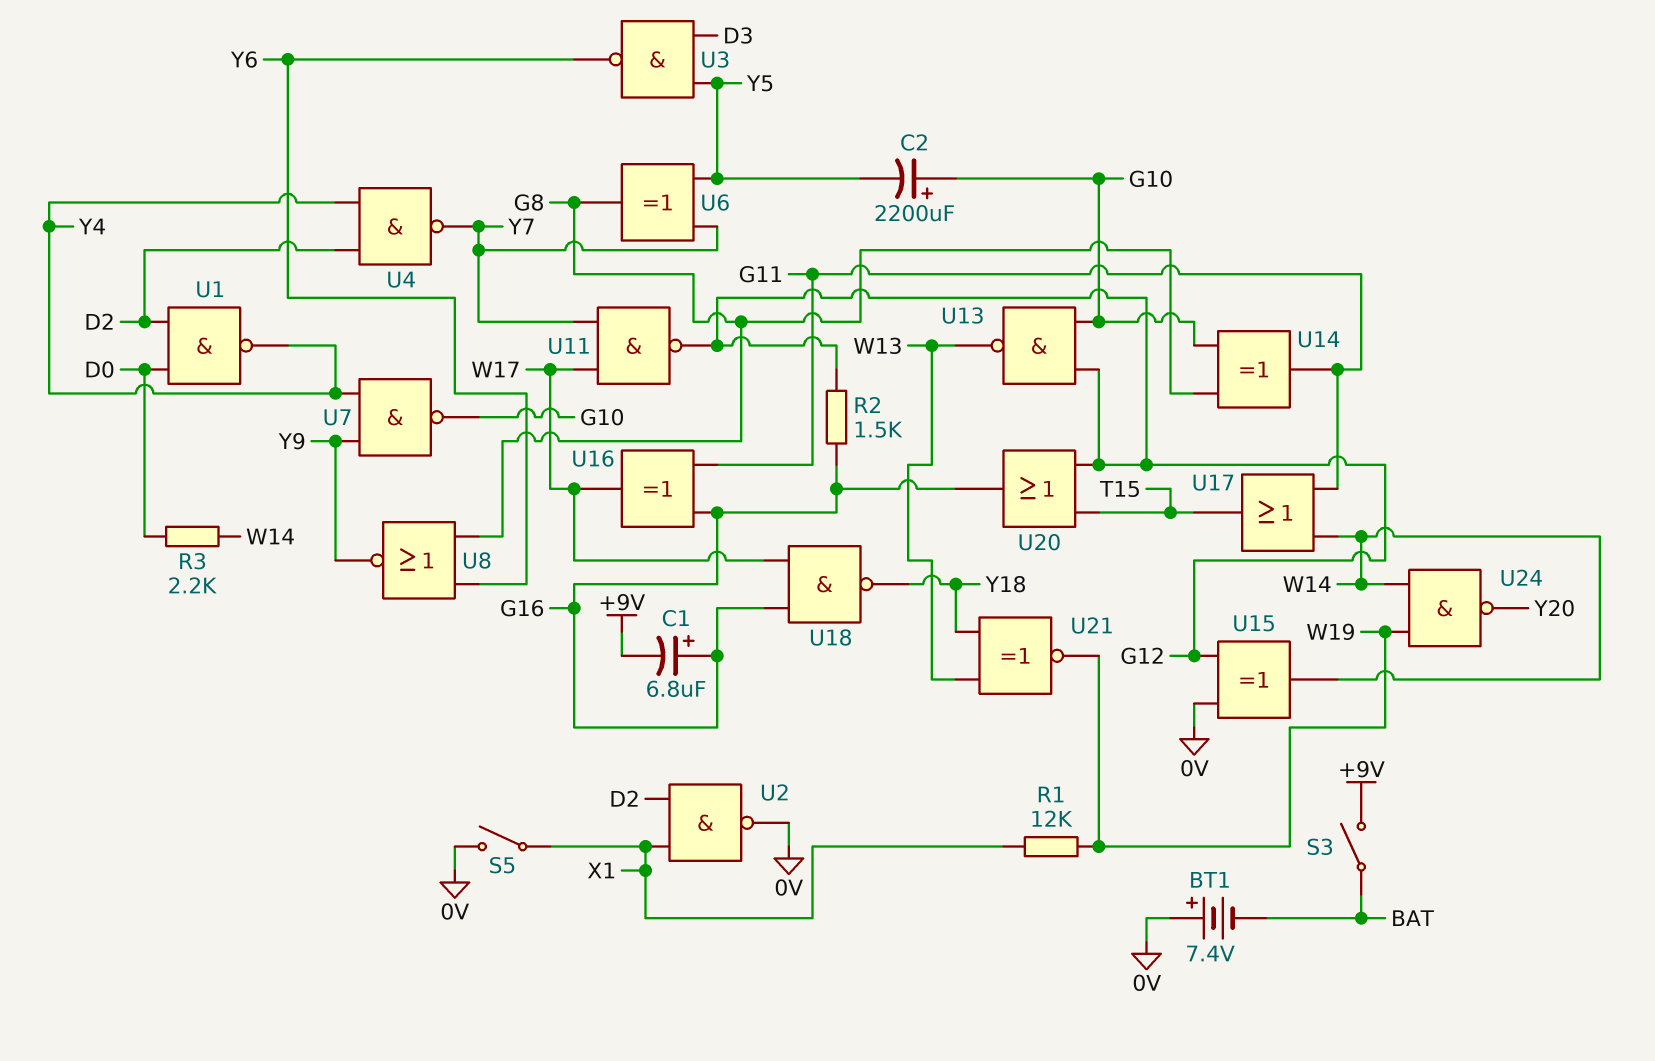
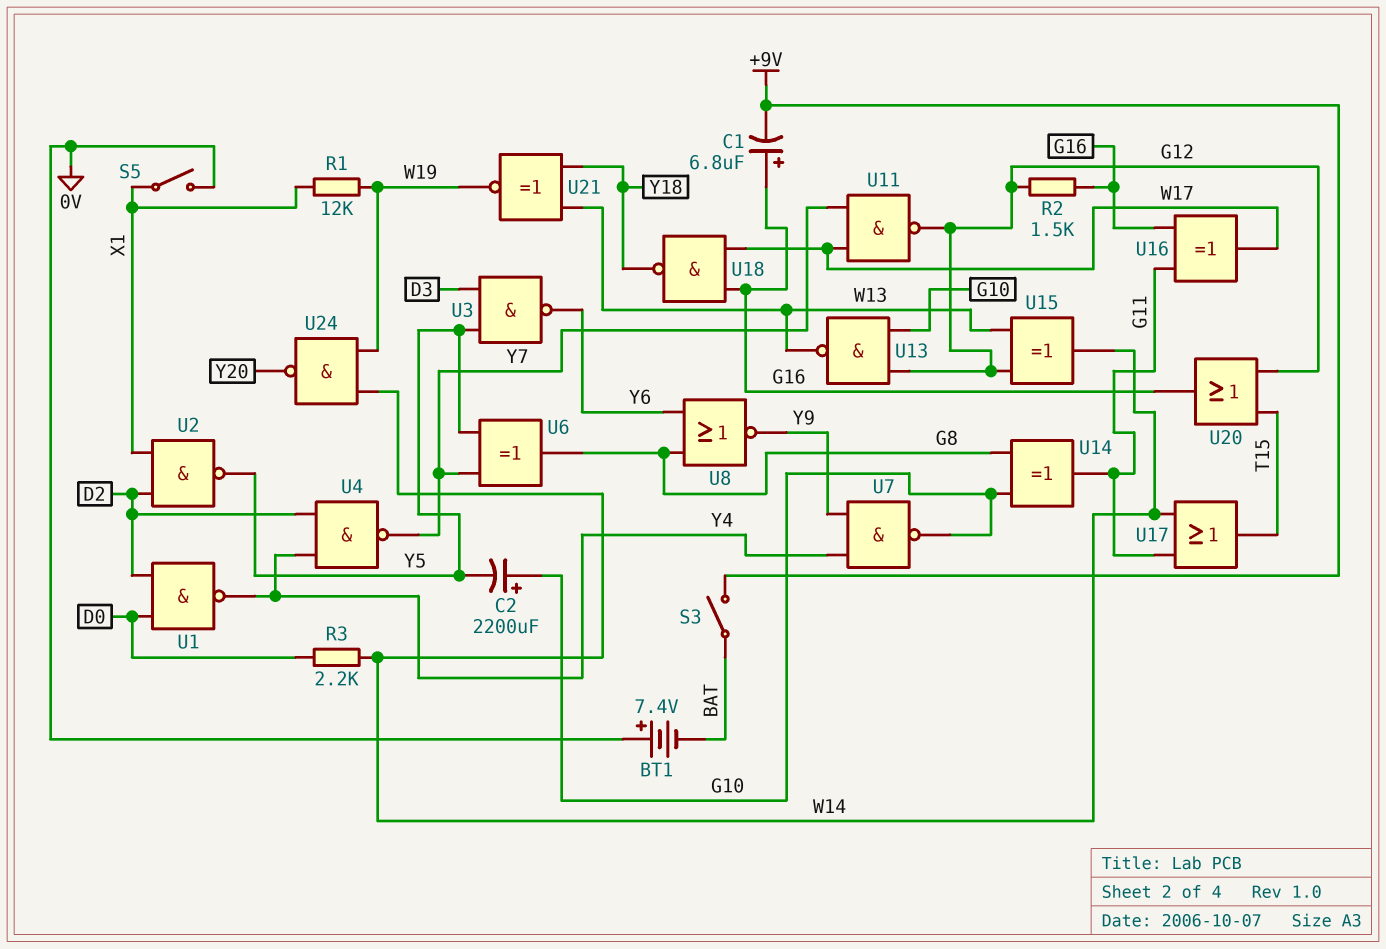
U2: NAND (in D2, in X1, out 0V) -> NAND (in D2, in X1, out Y5)
U15: XOR (in 0V, in G12, out W14) -> XOR (in G12, in W13, out W14)

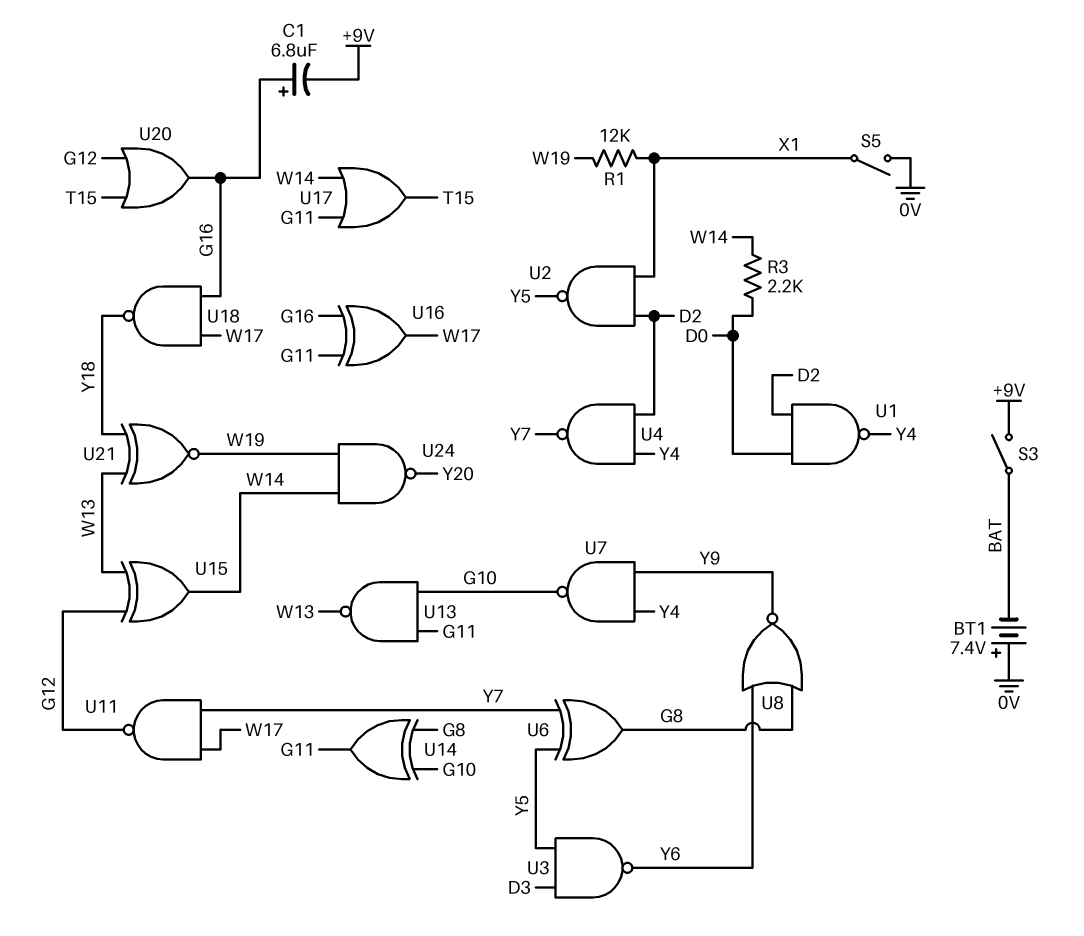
C2: 2200uF (plus G10, minus Y5) -> none
R2: 1.5k (G12, G16) -> none
U13: NAND (in G10, in G12, out W13) -> NAND (in G10, in G11, out W13)

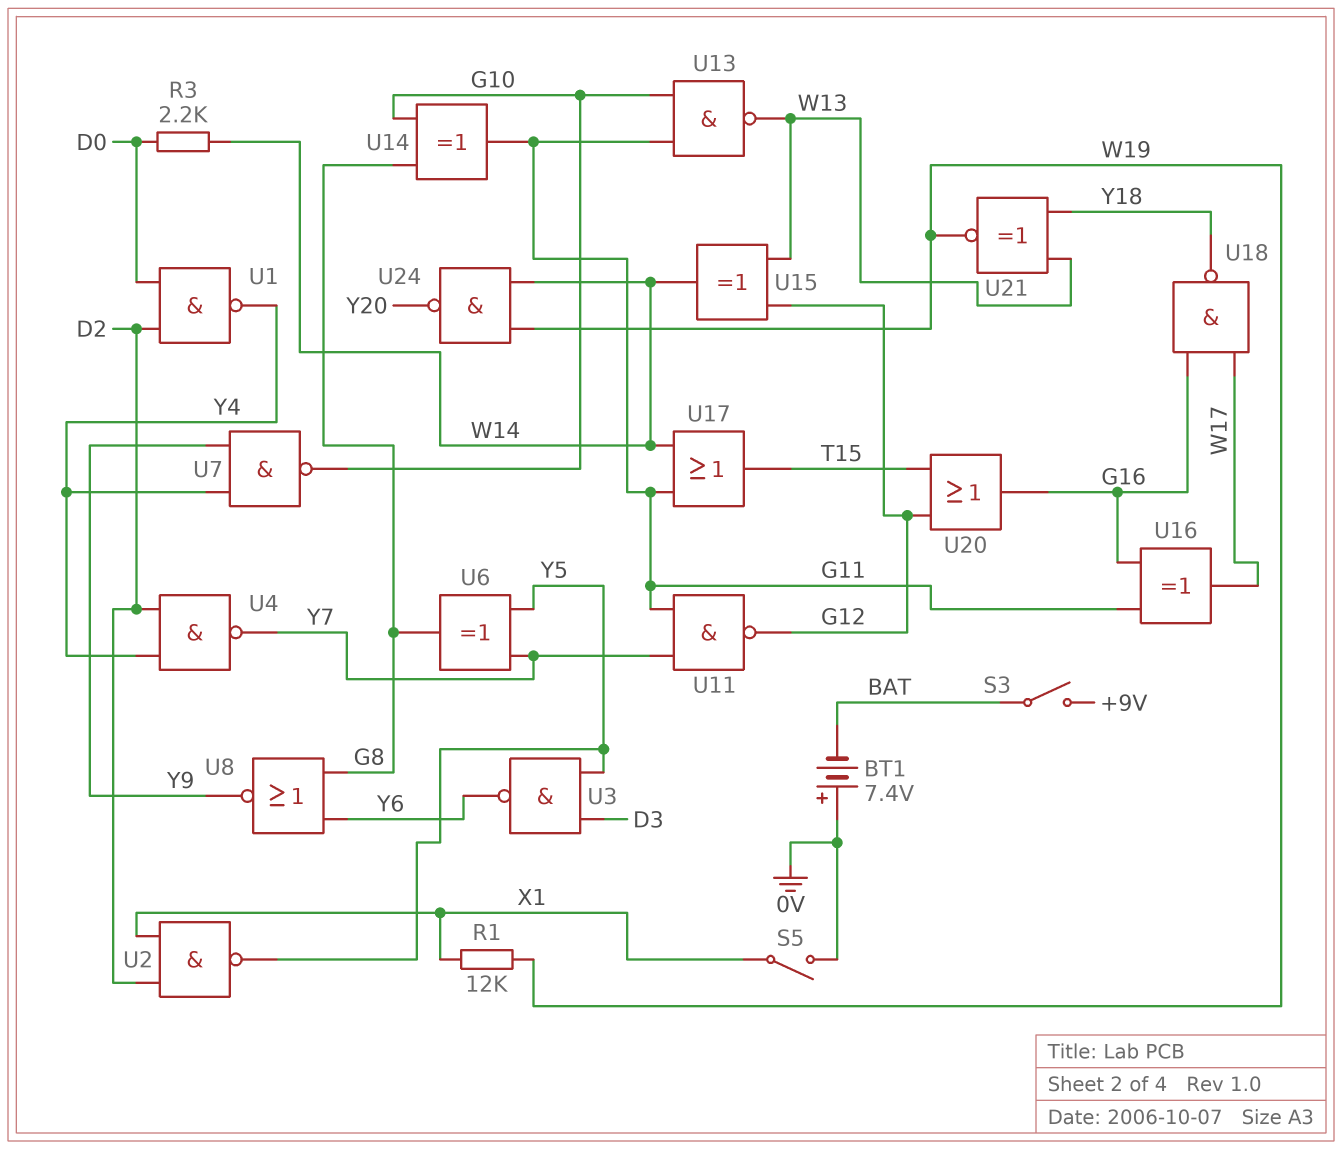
C1: 6.8uF (plus G16, minus +9V) -> none
U11: NAND (in W17, in Y7, out G12) -> NAND (in G11, in Y7, out G12)

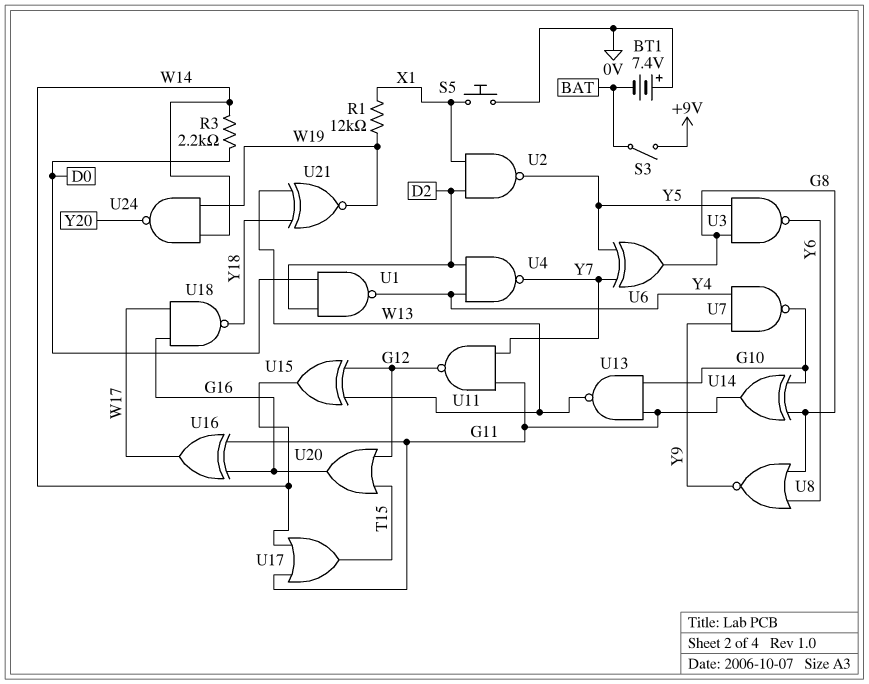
S5: switch (0V, X1) -> button (0V, X1)
U3: NAND (in D3, in Y5, out Y6) -> NAND (in G8, in Y5, out Y6)

